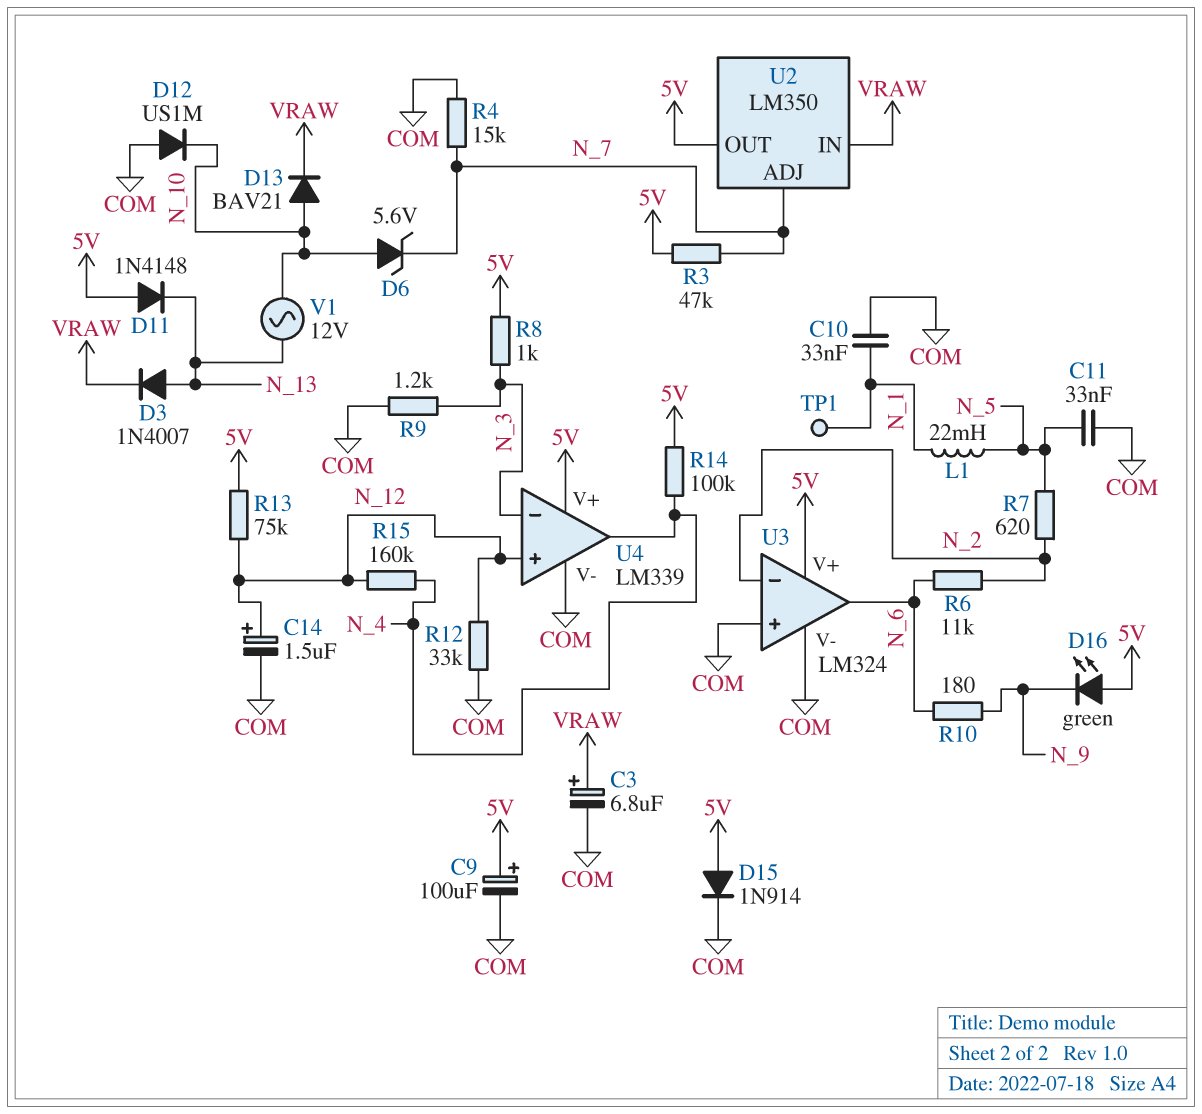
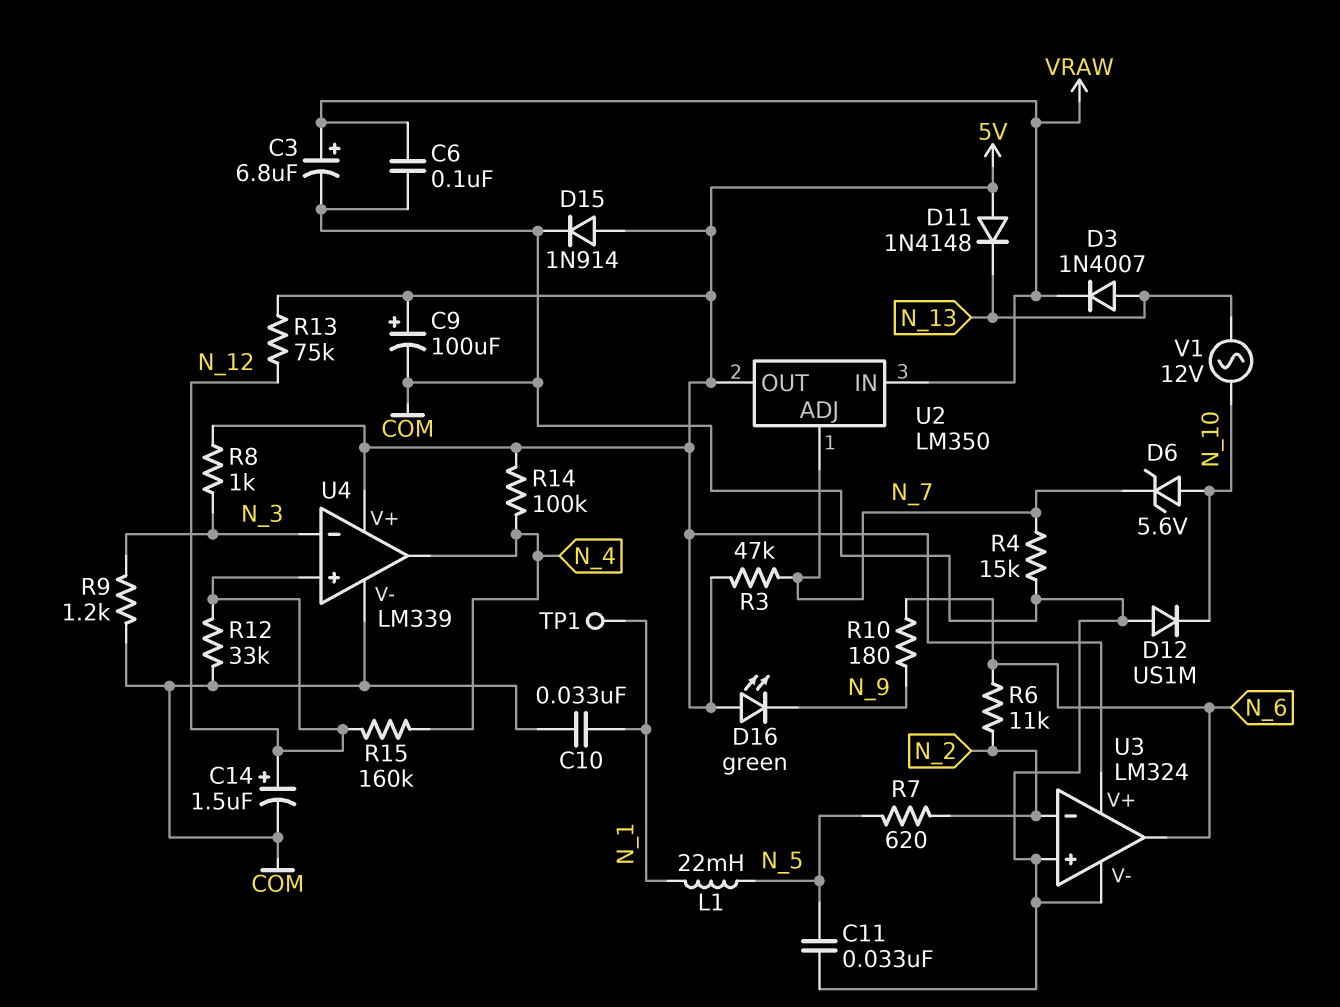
C6: none -> 100nF (COM, VRAW)
D13: diode BAV21 (A N_10, K VRAW) -> none

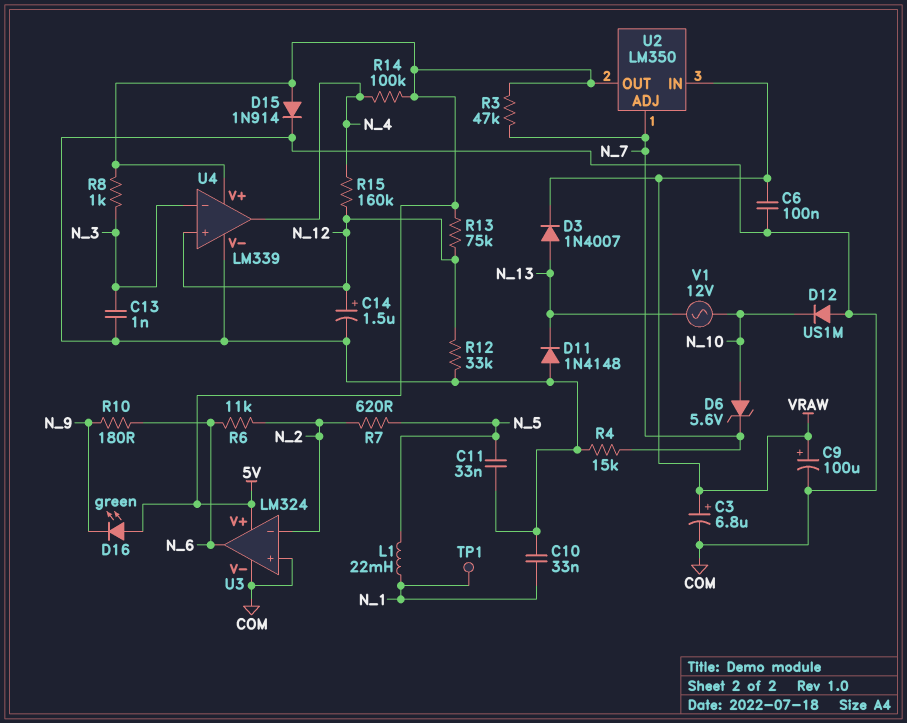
C9: 100uF (plus 5V, minus COM) -> 100uF (plus VRAW, minus COM)
C13: none -> 1nF (COM, N_3)
D11: diode 1N4148 (A 5V, K N_13) -> diode 1N4148 (A COM, K N_13)
R9: 1.2k (COM, N_3) -> none

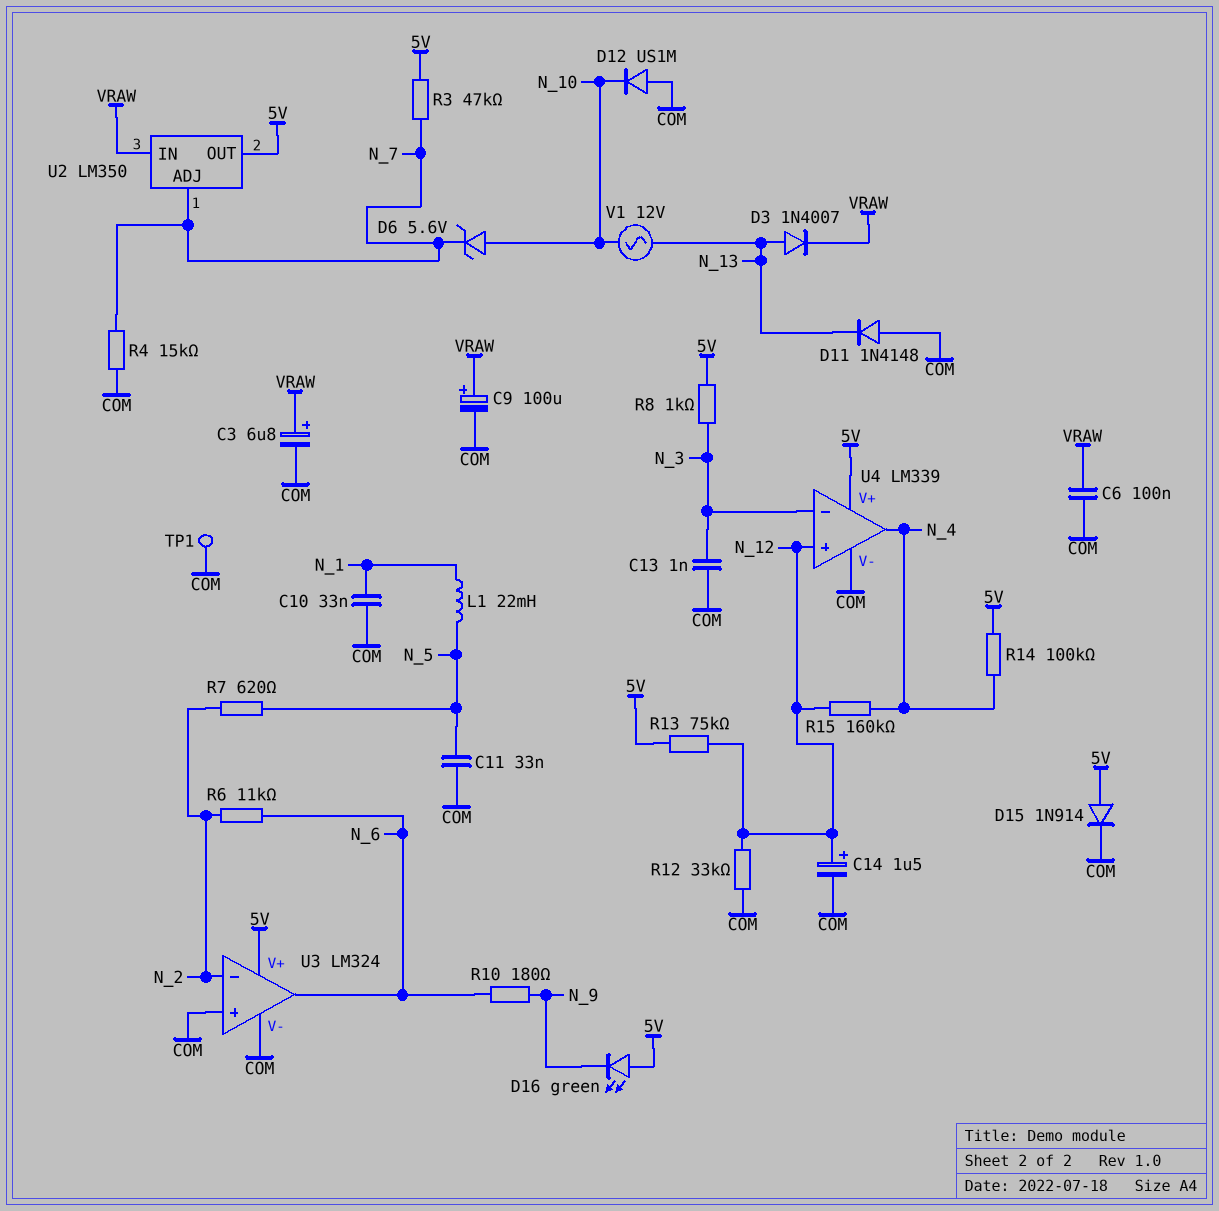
TP1: test point (N_1) -> test point (COM)

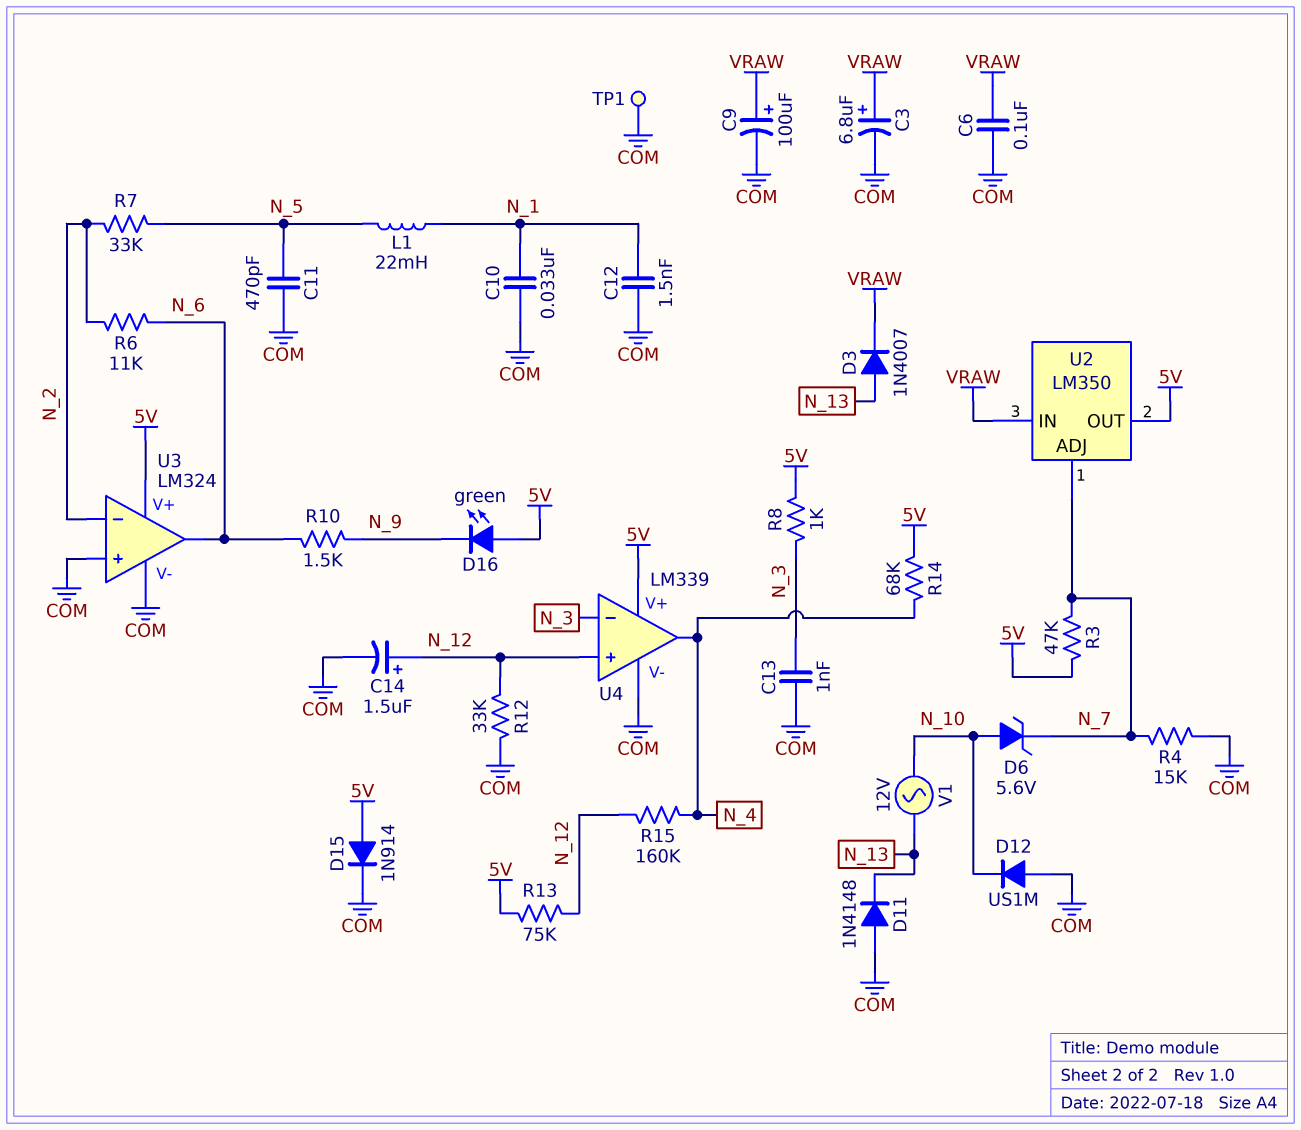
C11: 33nF (COM, N_5) -> 470pF (COM, N_5)
C12: none -> 1.5nF (COM, N_1)
R7: 620 (N_2, N_5) -> 33k (N_2, N_5)
R10: 180 (N_6, N_9) -> 1.5k (N_6, N_9)
R14: 100k (5V, N_4) -> 68k (5V, N_4)

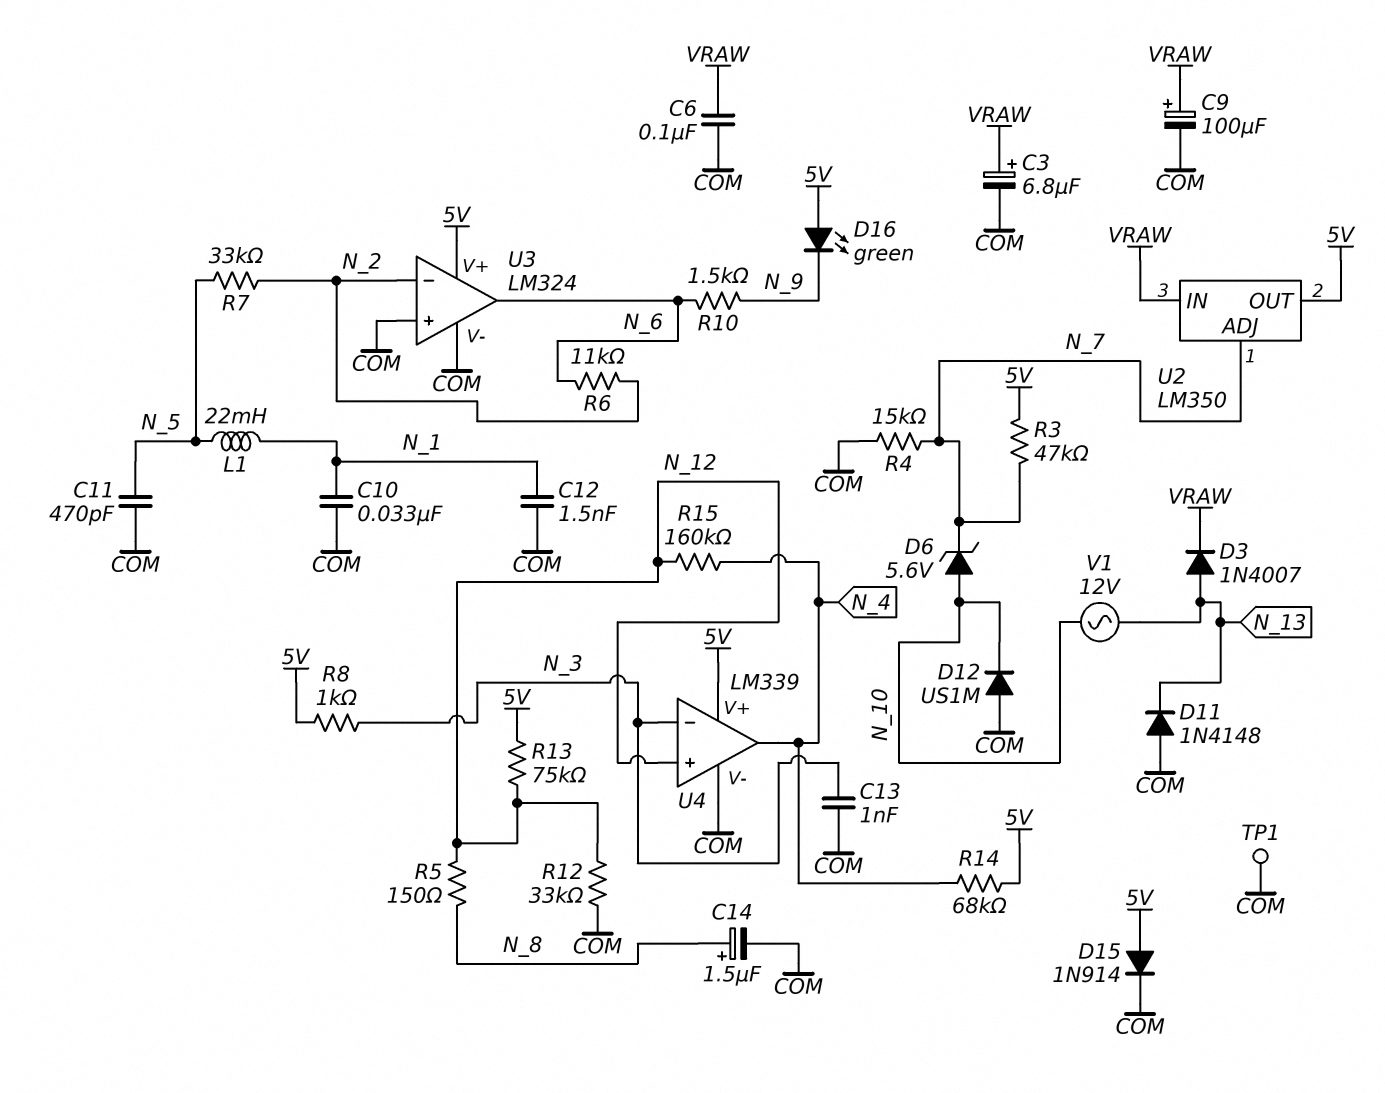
C14: 1.5uF (plus N_12, minus COM) -> 1.5uF (plus N_8, minus COM)
R5: none -> 150 (N_8, N_12)

